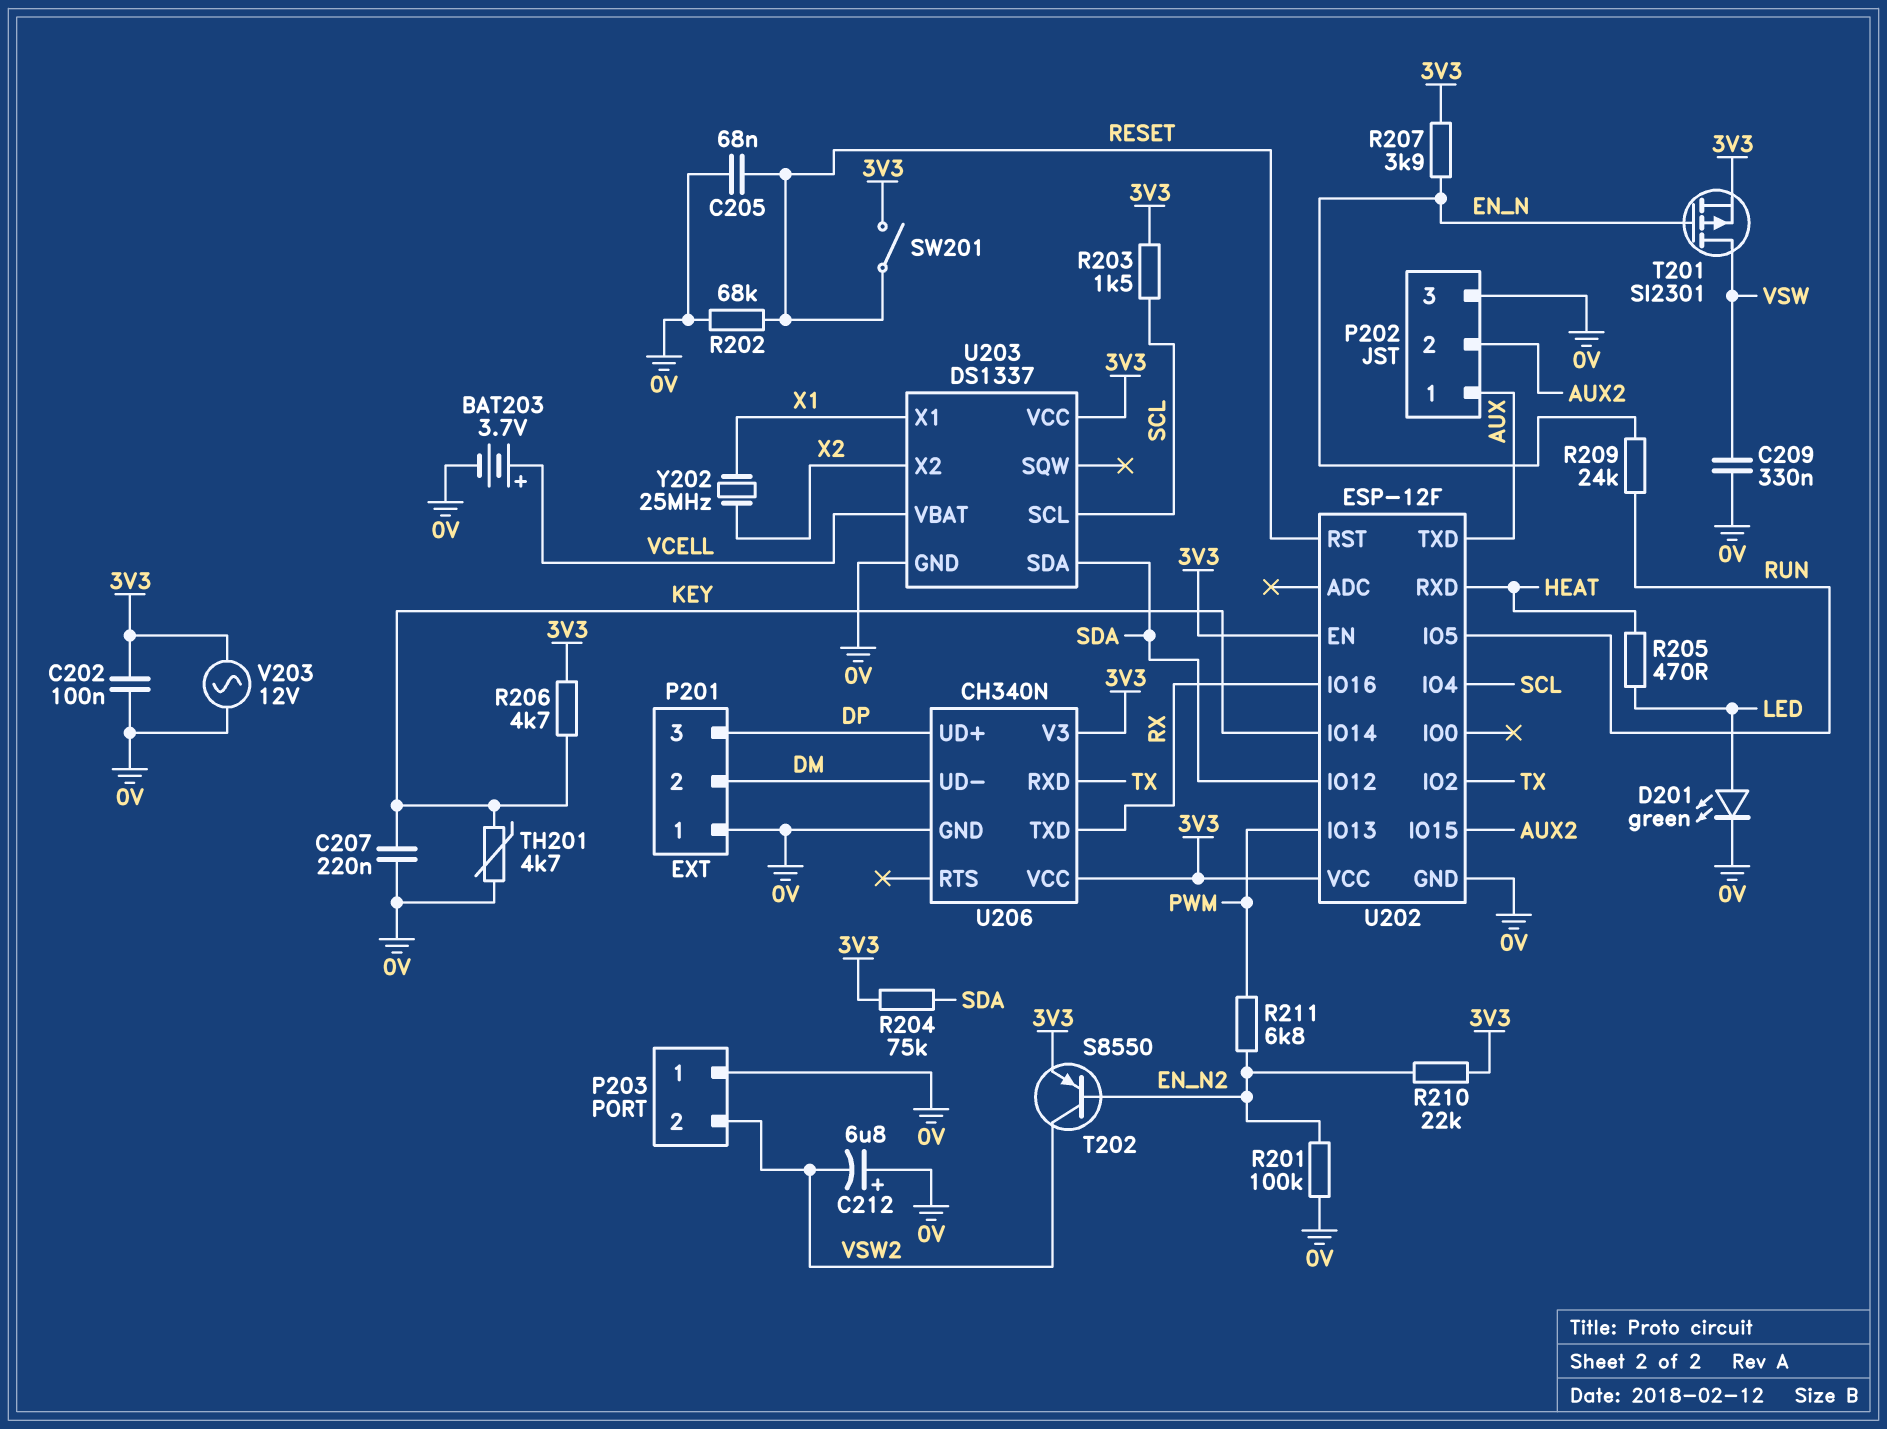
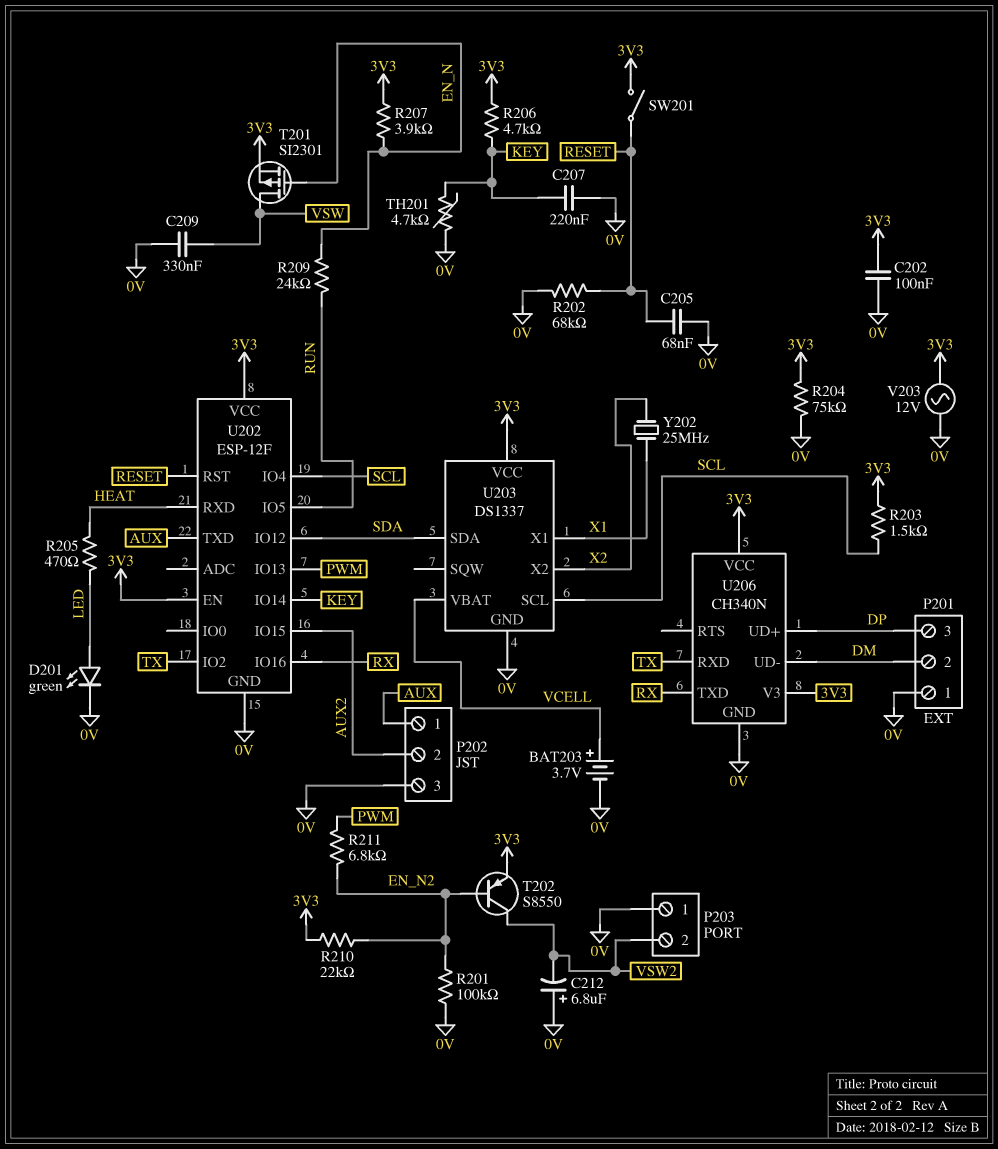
R204: 75k (3V3, SDA) -> 75k (0V, 3V3)

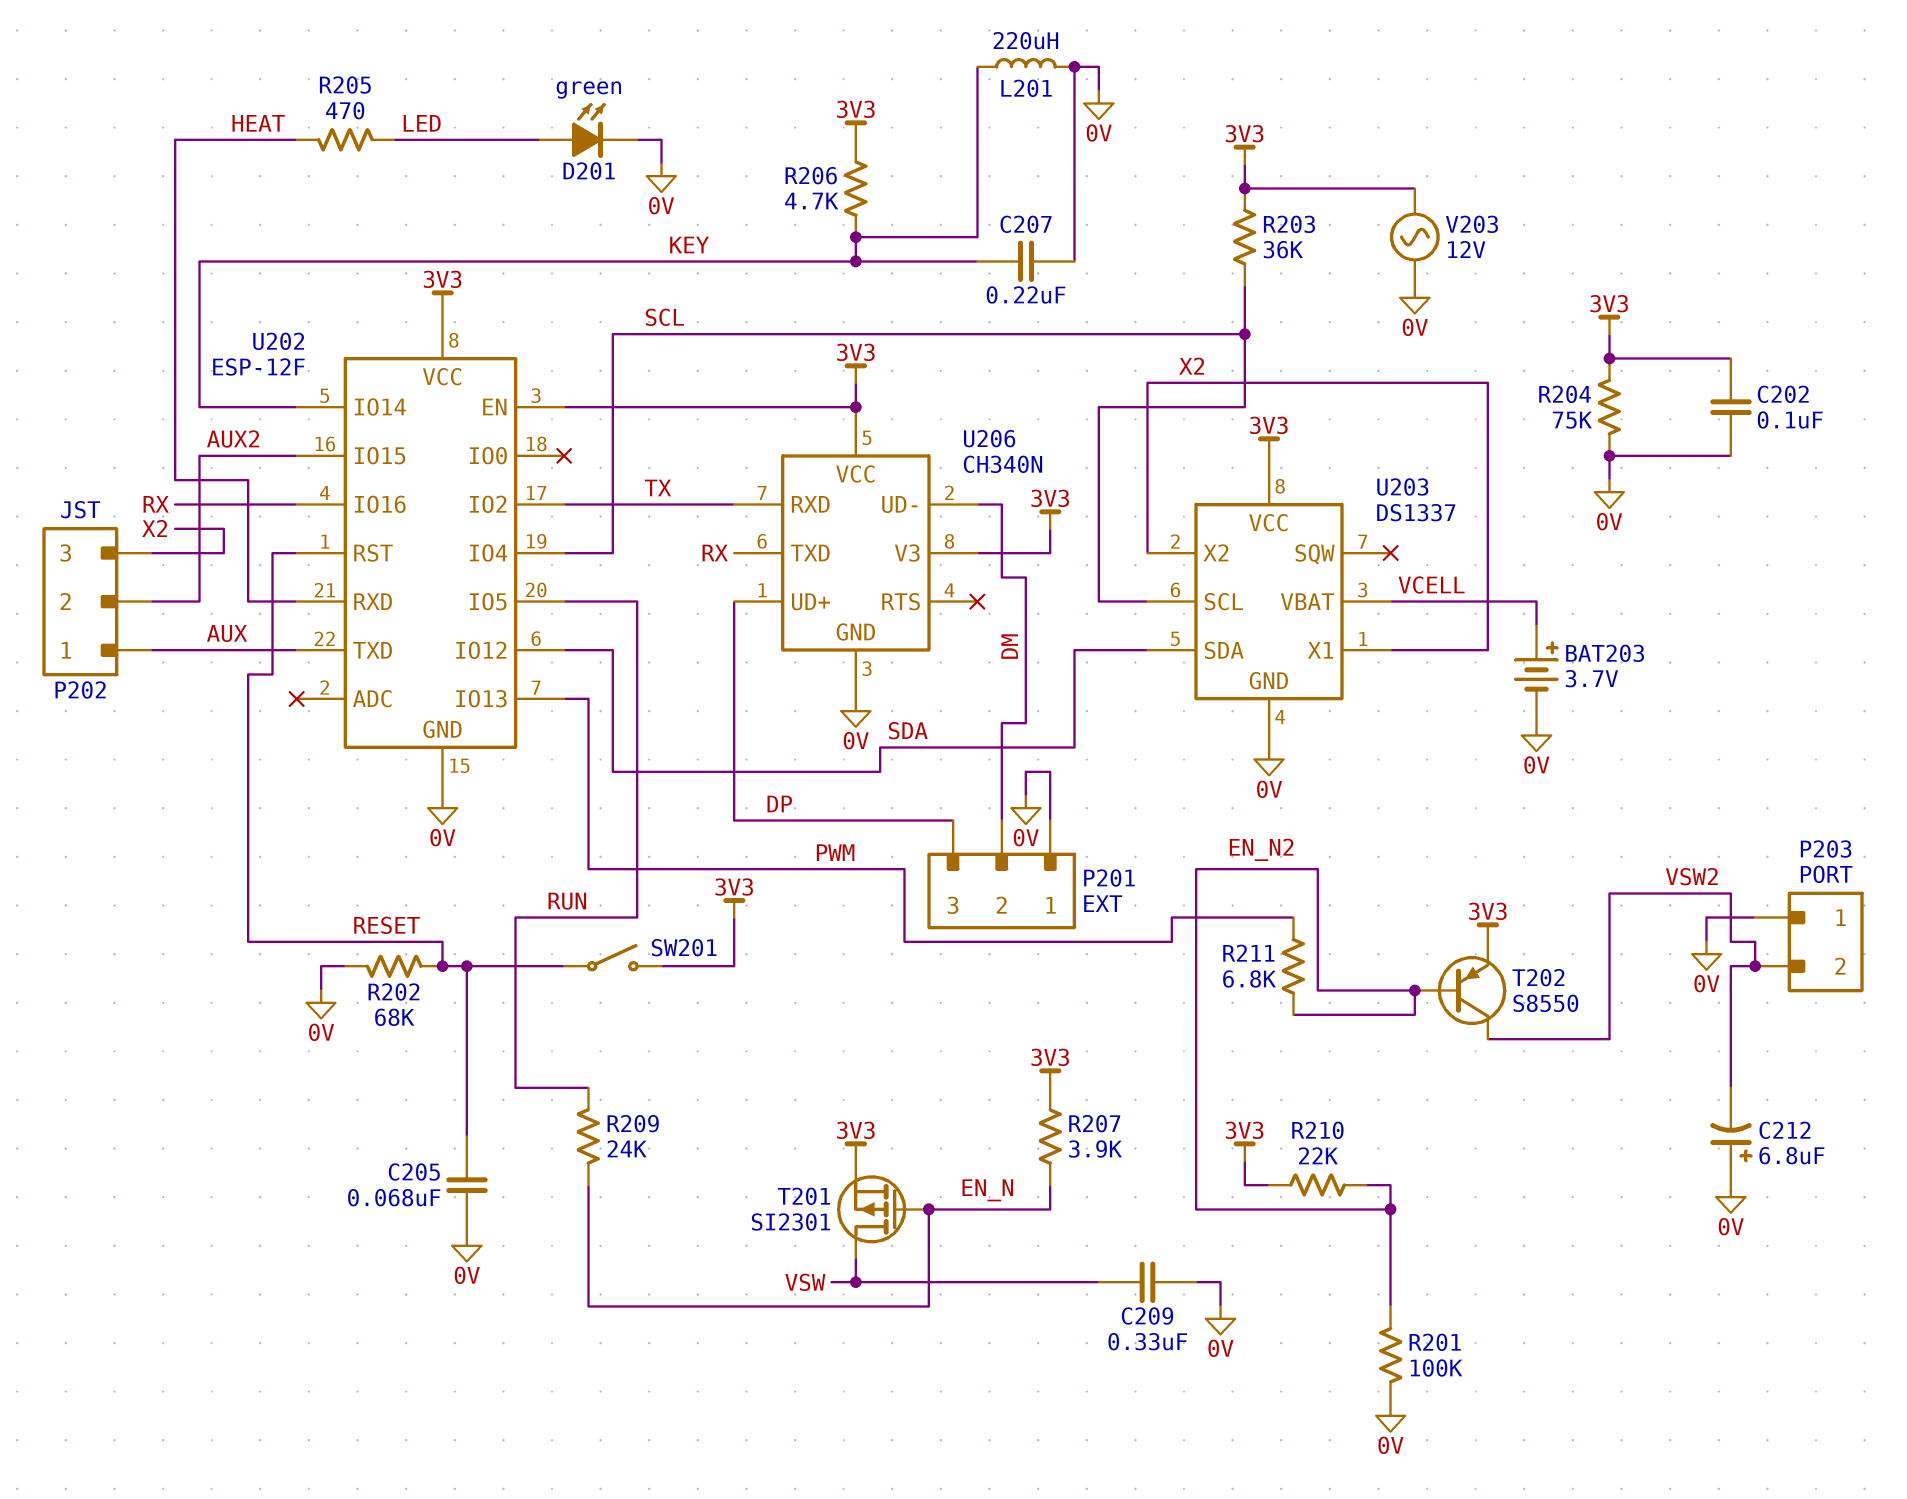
L201: none -> 220uH (0V, KEY)
P202 pin 3: 0V -> X2
R203: 1.5k (3V3, SCL) -> 36k (3V3, SCL)
TH201: 4.7k (0V, KEY) -> none
U203 pin X1: X1 -> X2
Y202: 25MHz (X1, X2) -> none

